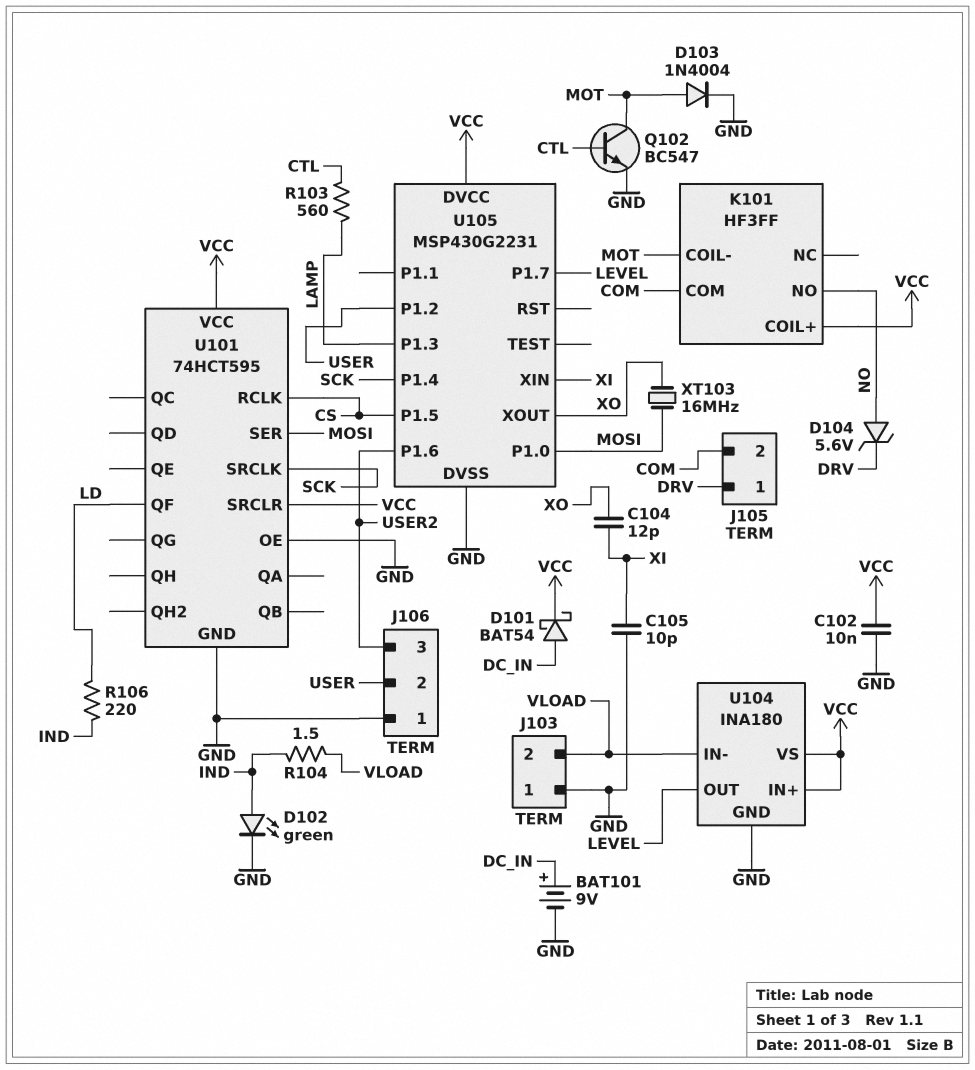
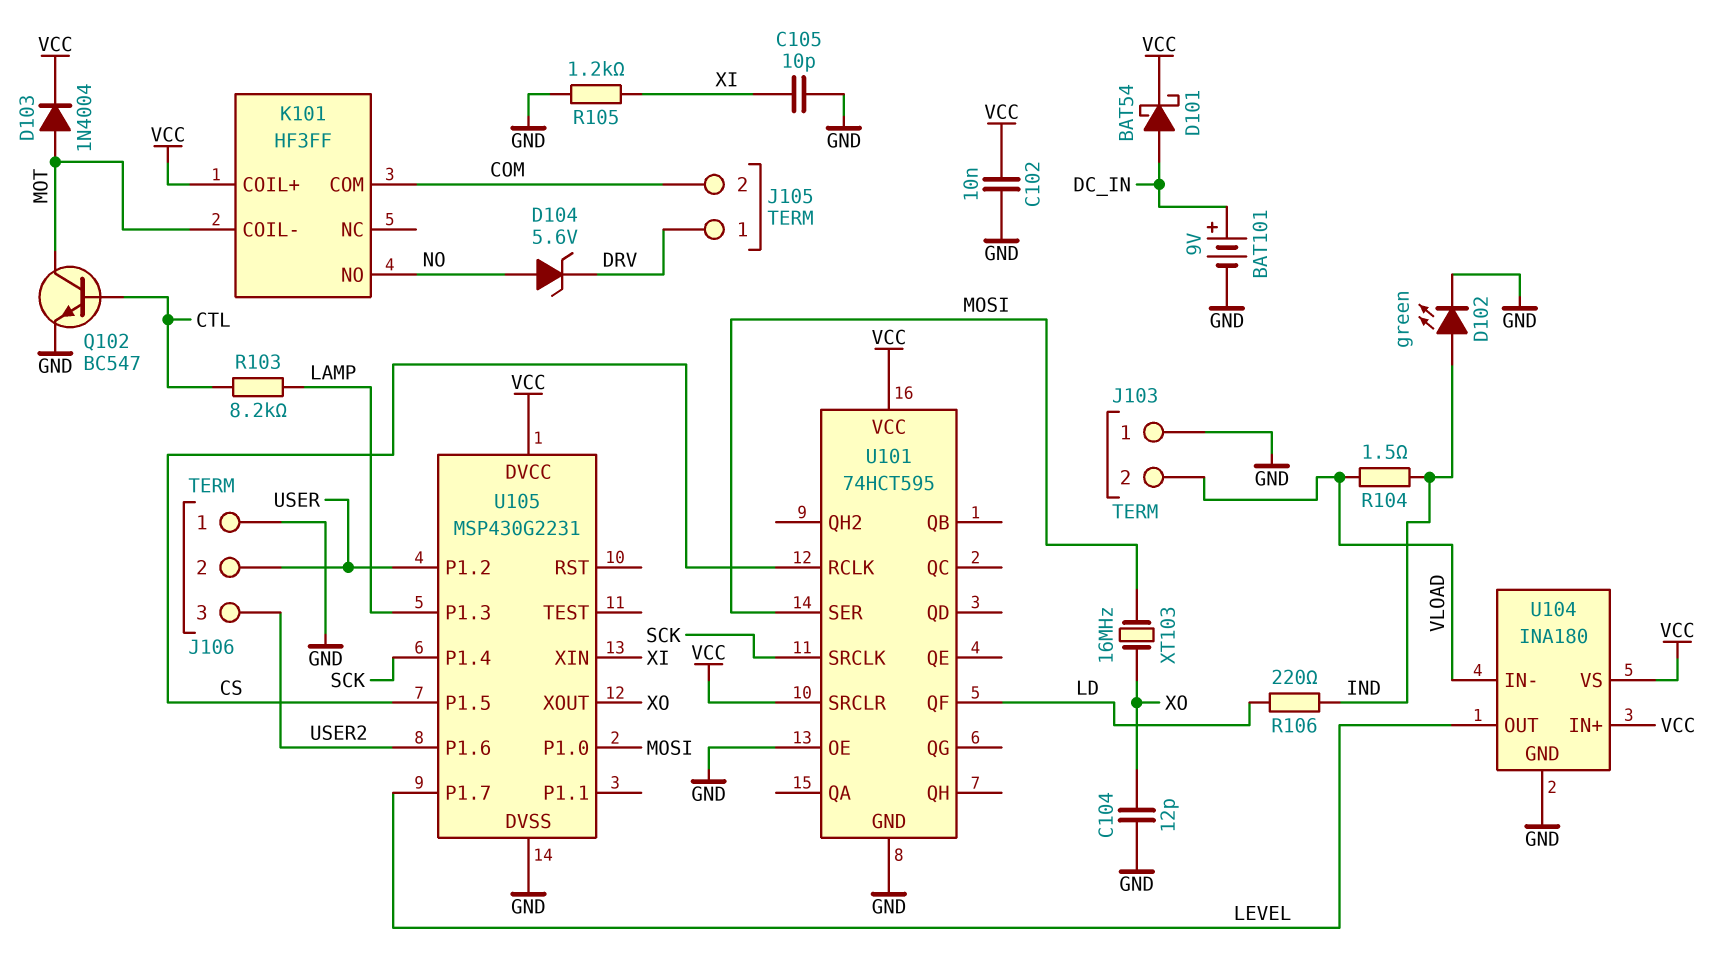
C104: 12pF (XI, XO) -> 12pF (GND, XO)
D103: diode 1N4004 (A MOT, K GND) -> diode 1N4004 (A MOT, K VCC)
R103: 560 (CTL, LAMP) -> 8.2k (CTL, LAMP)
R105: none -> 1.2k (GND, XI)

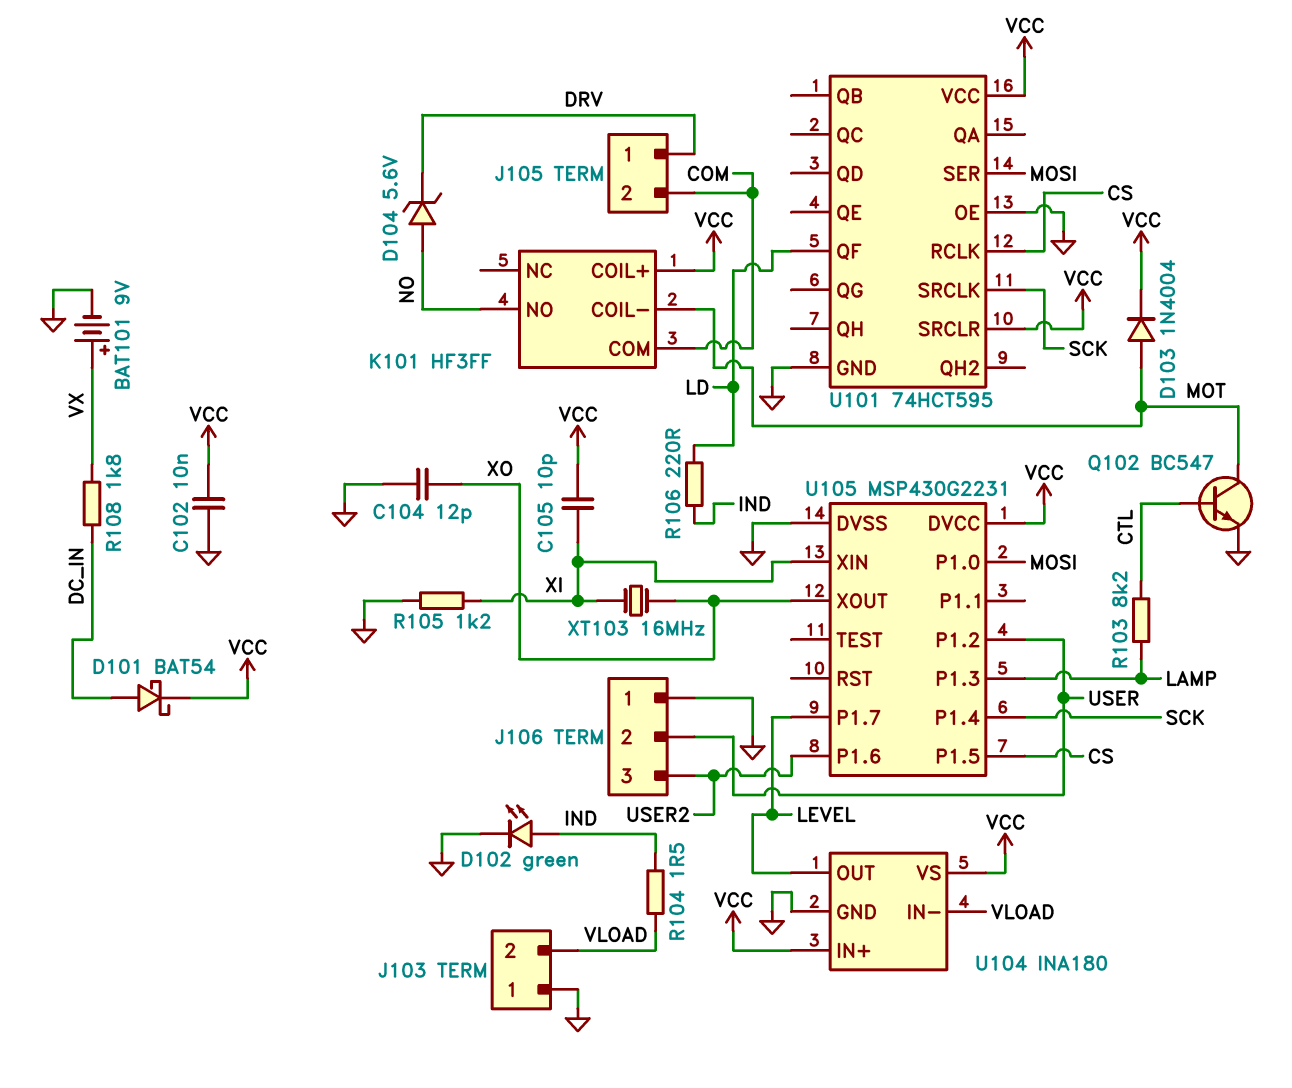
BAT101: 9V (plus DC_IN, minus GND) -> 9V (plus VX, minus GND)
C105: 10pF (GND, XI) -> 10pF (VCC, XI)
R108: none -> 1.8k (DC_IN, VX)
XT103: 16MHz (MOSI, XO) -> 16MHz (XI, XO)

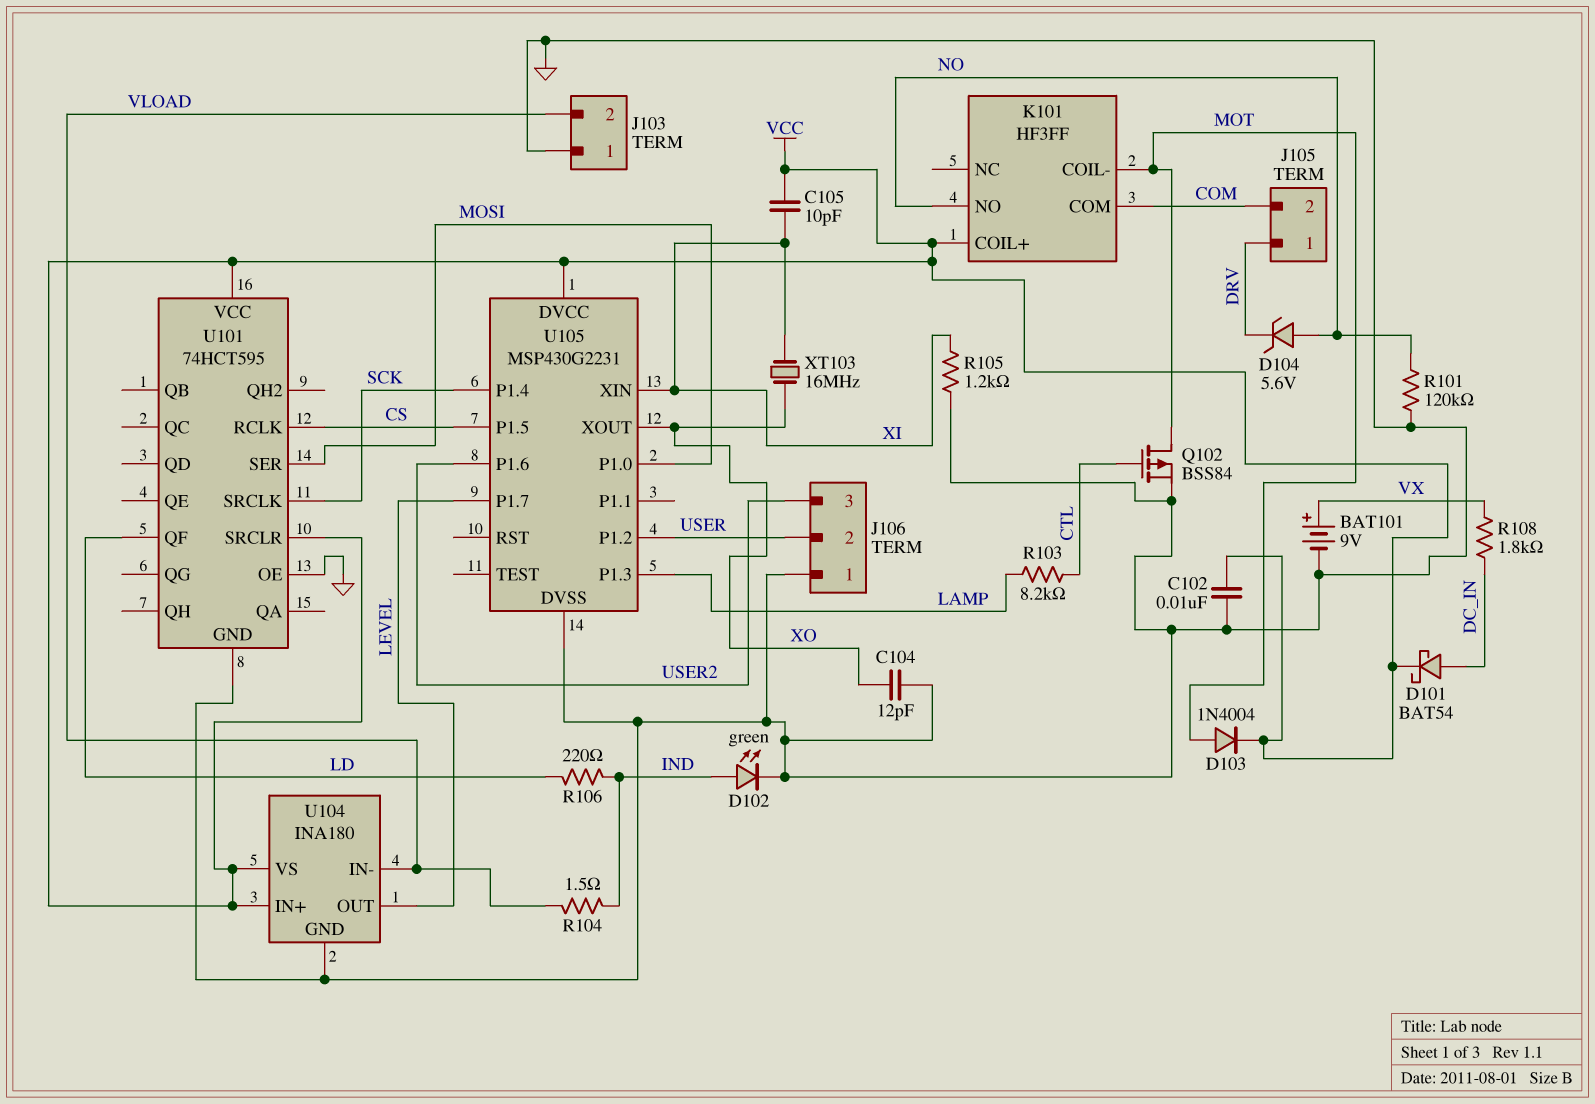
Q102: NPN BC547 (B CTL, C MOT, E GND) -> PMOS BSS84 (G CTL, D MOT, S GND)
R101: none -> 120k (GND, NO)

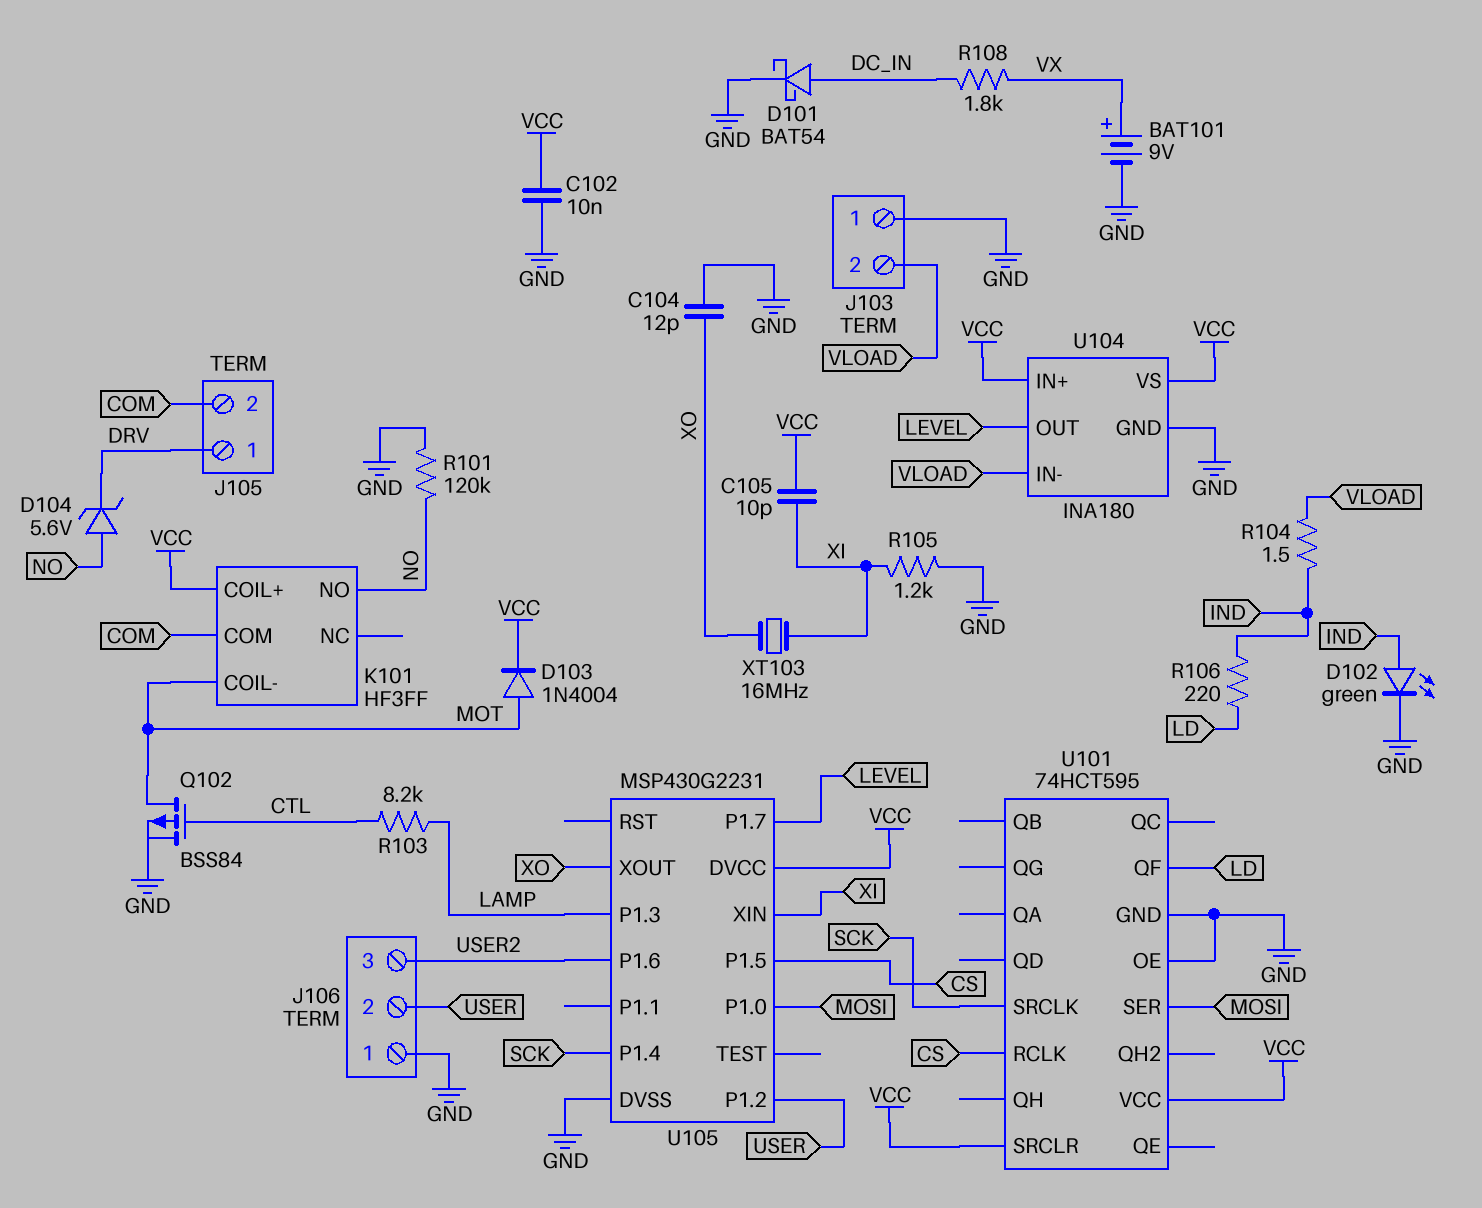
D101: schottky BAT54 (A DC_IN, K VCC) -> schottky BAT54 (A DC_IN, K GND)

